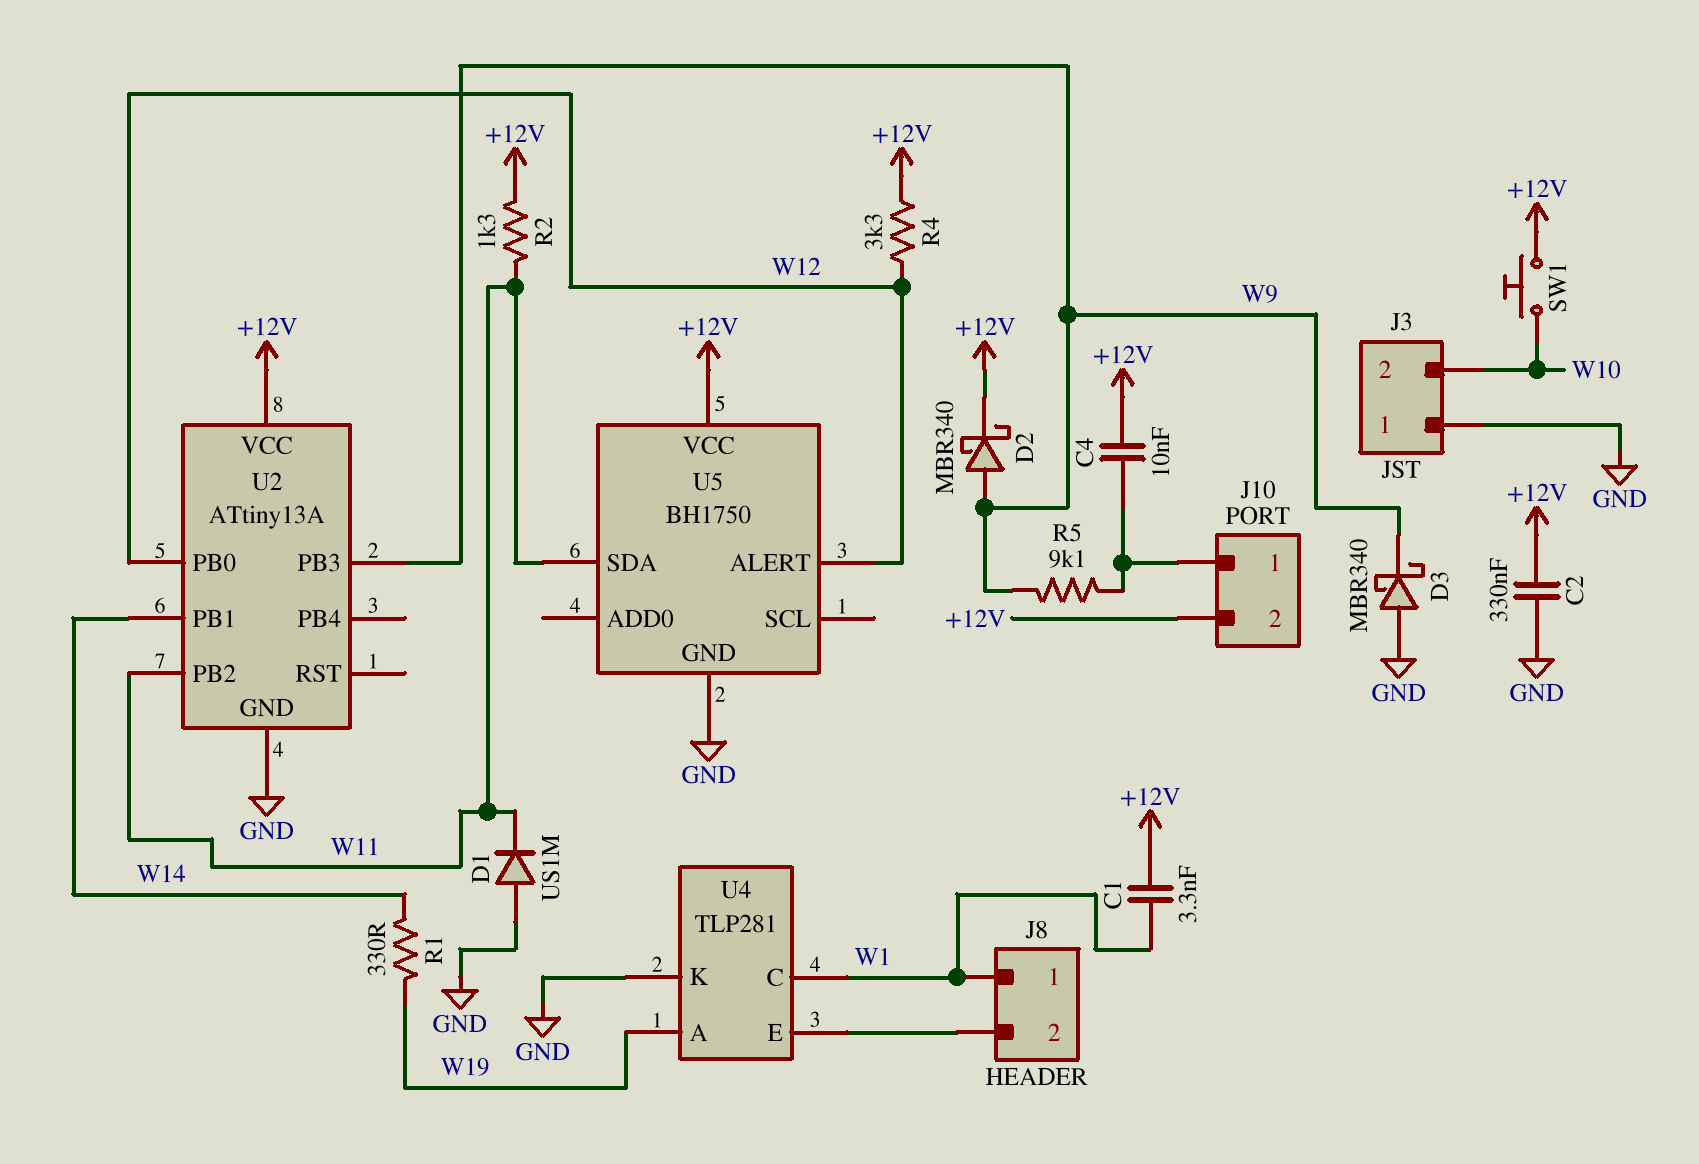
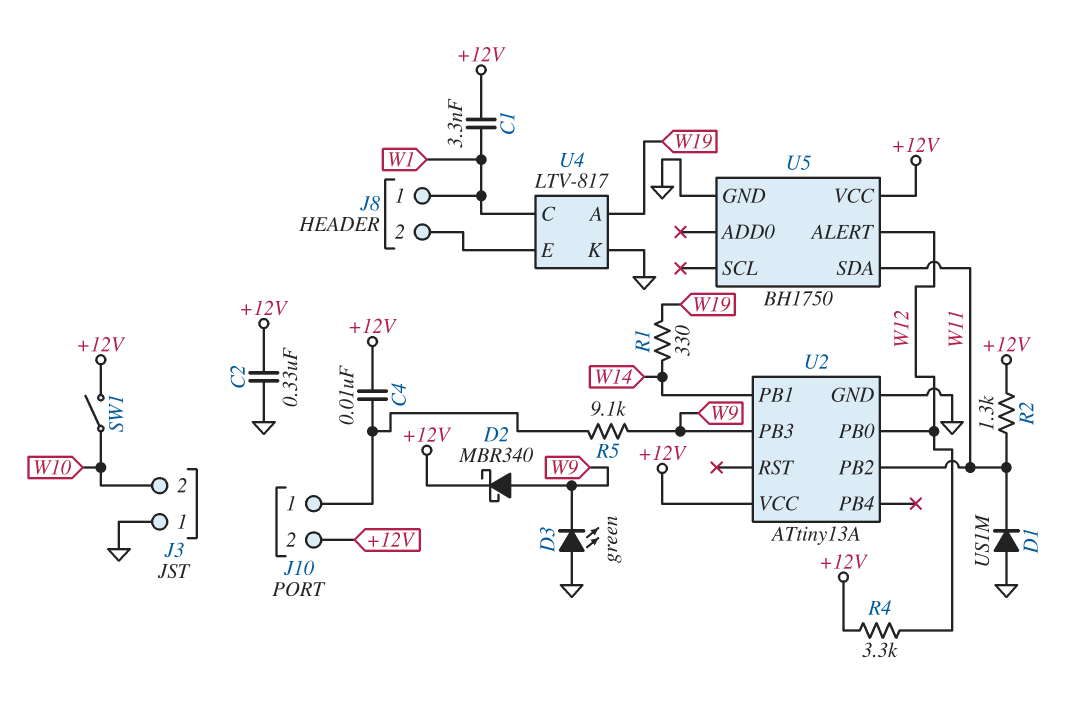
D3: schottky MBR340 (A GND, K W9) -> LED green (A GND, K W9)
SW1: button (+12V, W10) -> switch (+12V, W10)
U4: TLP281 -> LTV-817

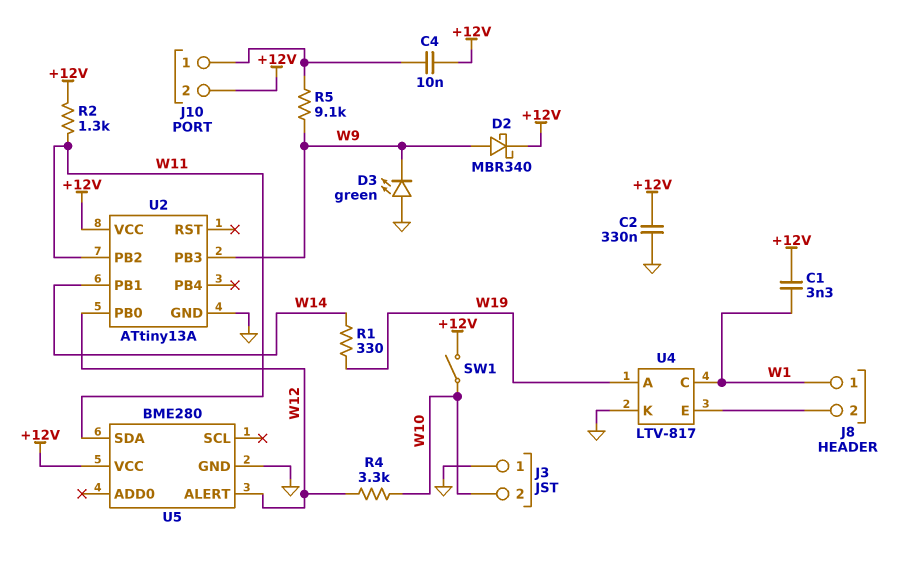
D1: diode US1M (A GND, K W11) -> none
R4: 3.3k (+12V, W12) -> 3.3k (W10, W12)
U5: BH1750 -> BME280

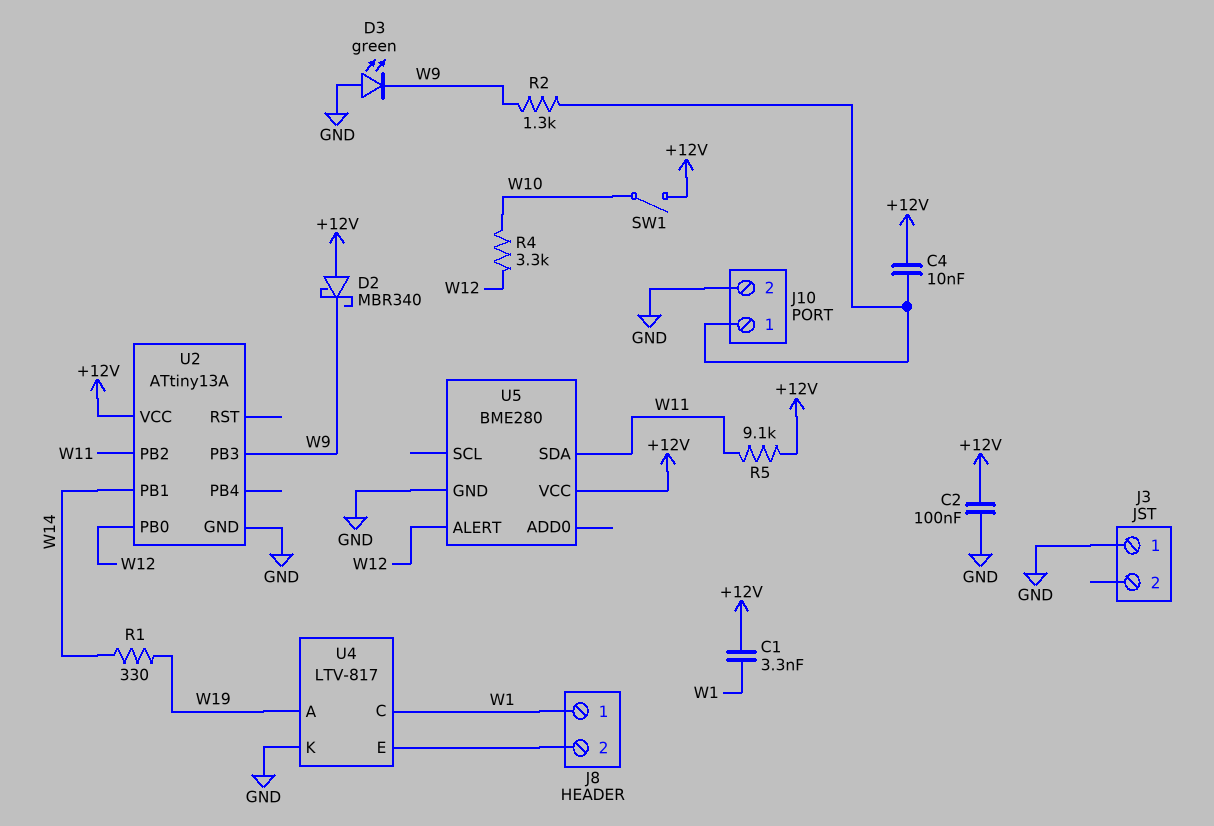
C2: 330nF (+12V, GND) -> 100nF (+12V, GND)
D2: schottky MBR340 (A W9, K +12V) -> schottky MBR340 (A +12V, K W9)
J3 pin 2: W10 -> none
J10 pin 2: +12V -> GND
R2: 1.3k (+12V, W11) -> 1.3k (J10/1, W9)
R5: 9.1k (J10/1, W9) -> 9.1k (+12V, W11)

